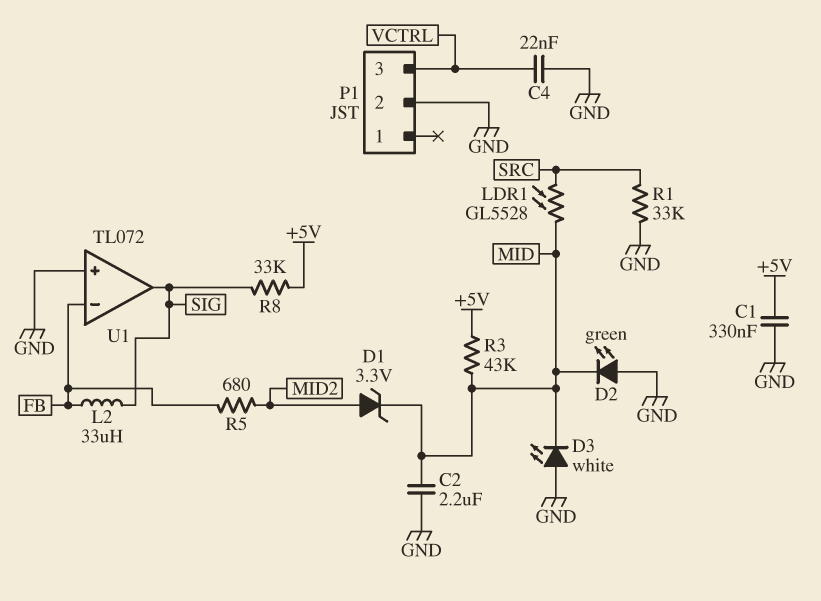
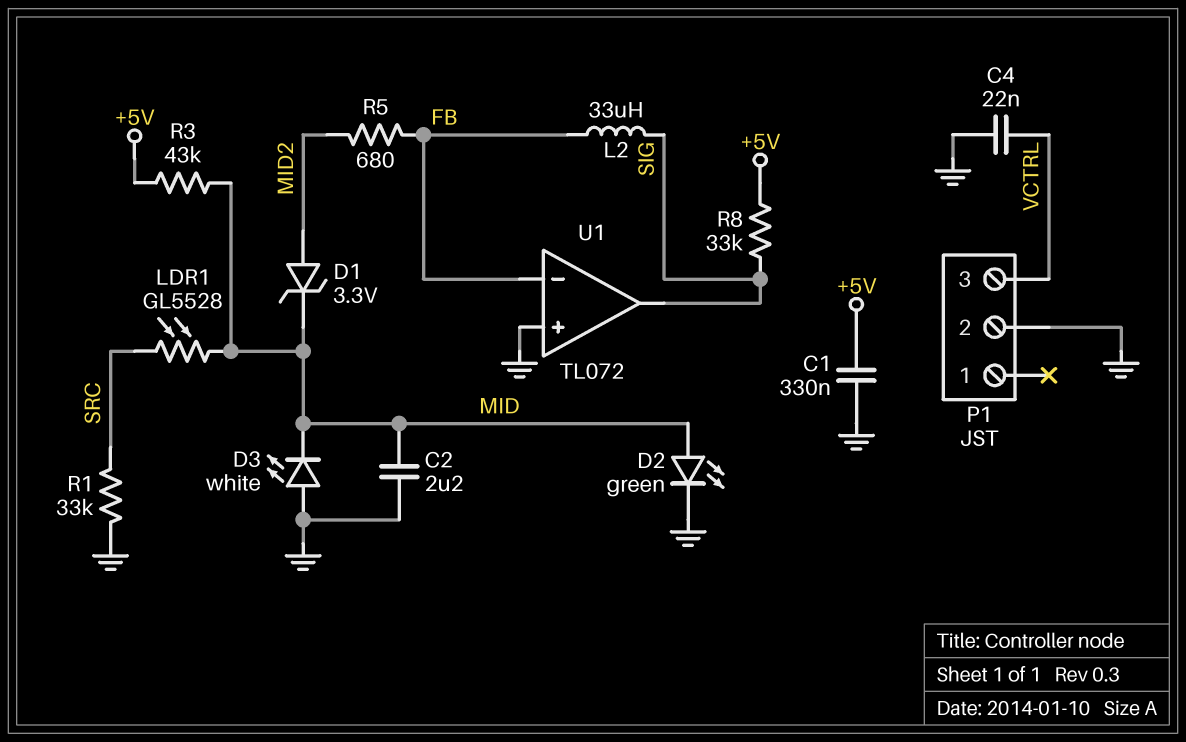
D2: LED green (A GND, K MID) -> LED green (A MID, K GND)

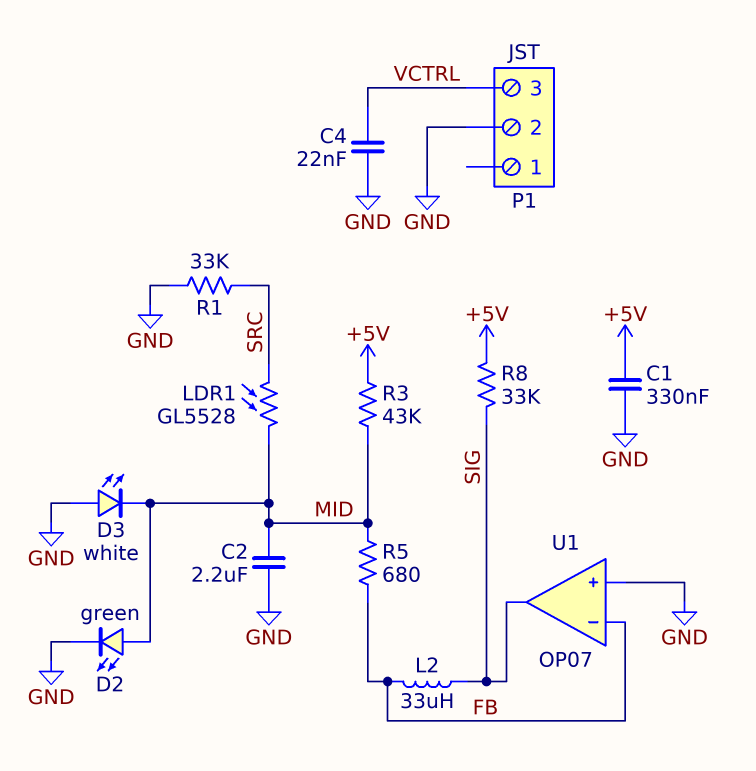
D1: zener 3.3V (A MID2, K MID) -> none
R5: 680 (FB, MID2) -> 680 (FB, MID)
U1: TL072 -> OP07

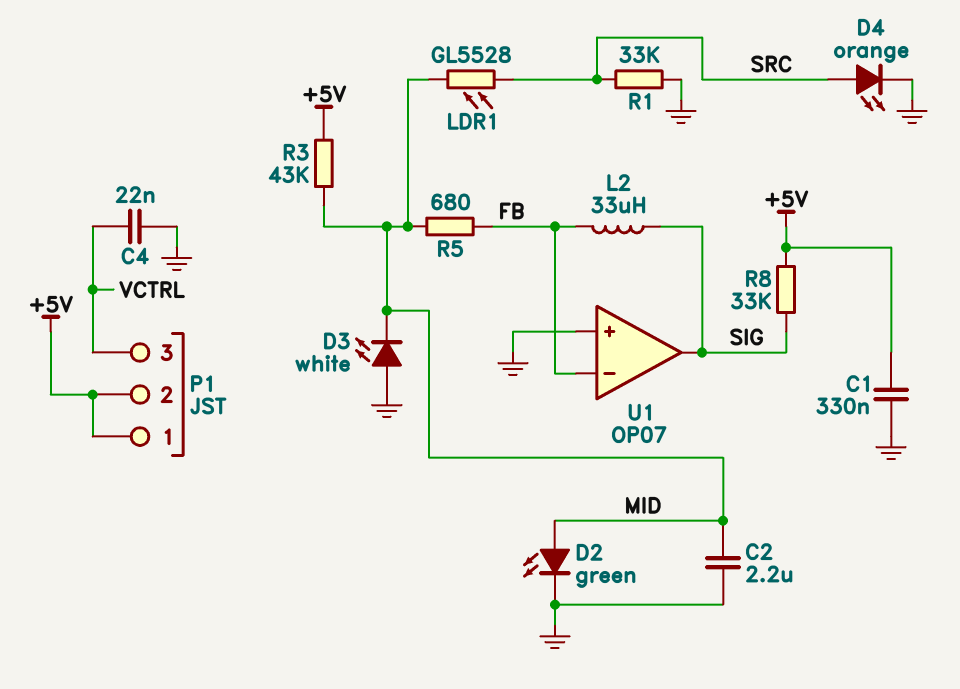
D4: none -> LED orange (A SRC, K GND)
P1 pin 1: none -> +5V
P1 pin 2: GND -> +5V

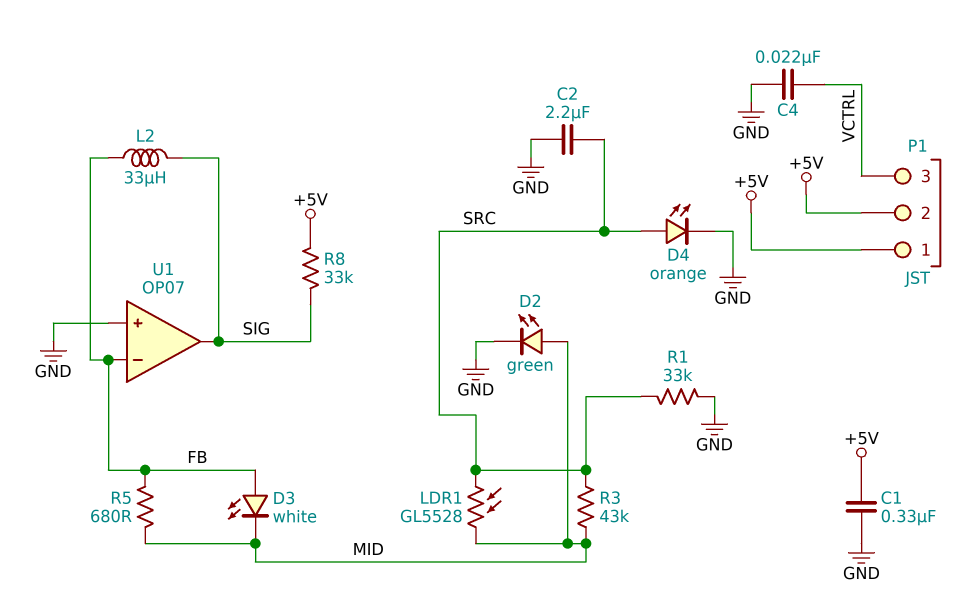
C2: 2.2uF (GND, MID) -> 2.2uF (GND, SRC)
D3: LED white (A GND, K MID) -> LED white (A FB, K MID)
R3: 43k (+5V, MID) -> 43k (MID, SRC)

